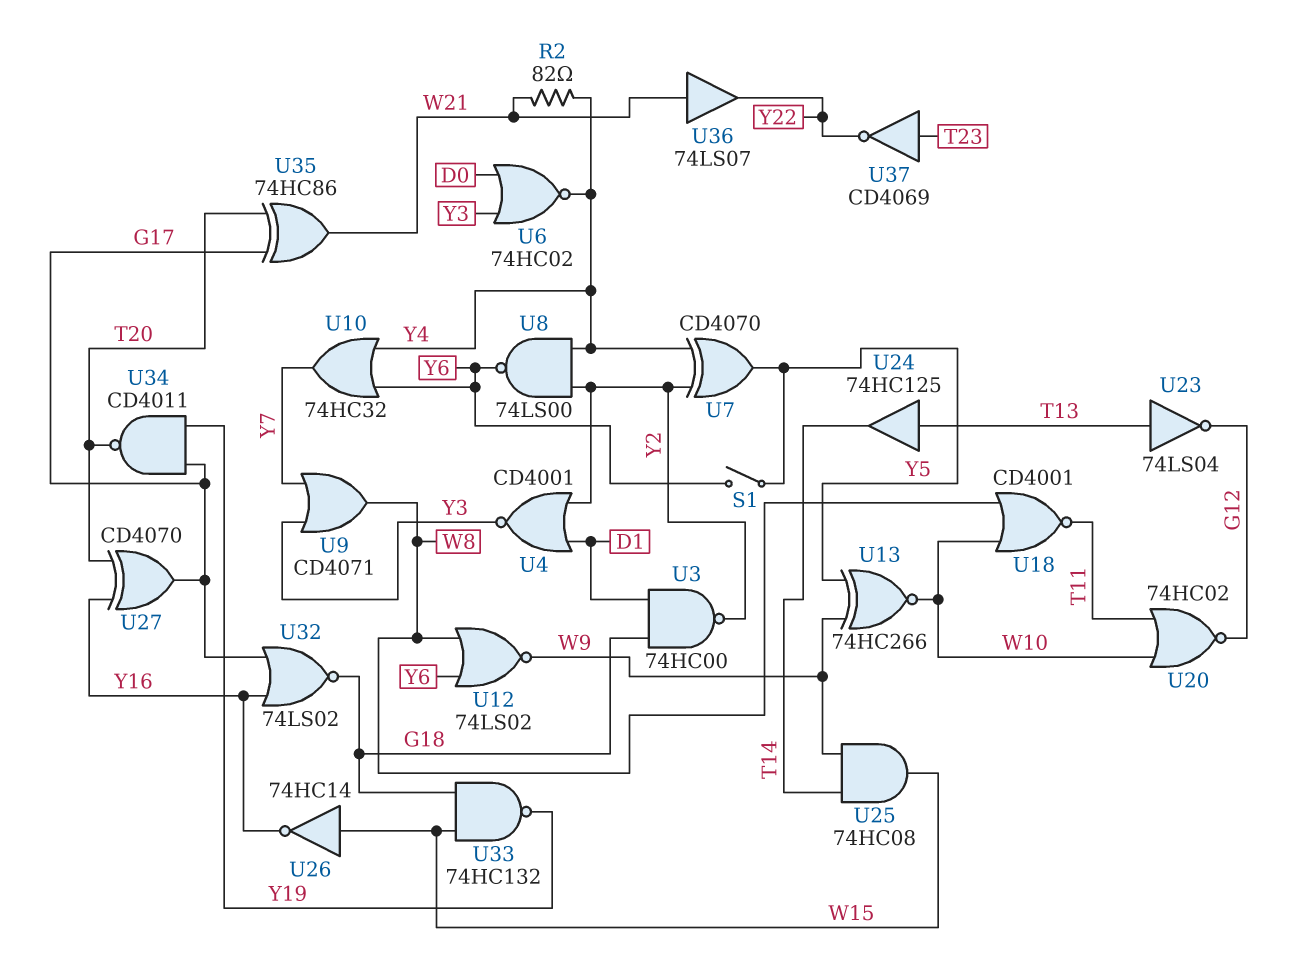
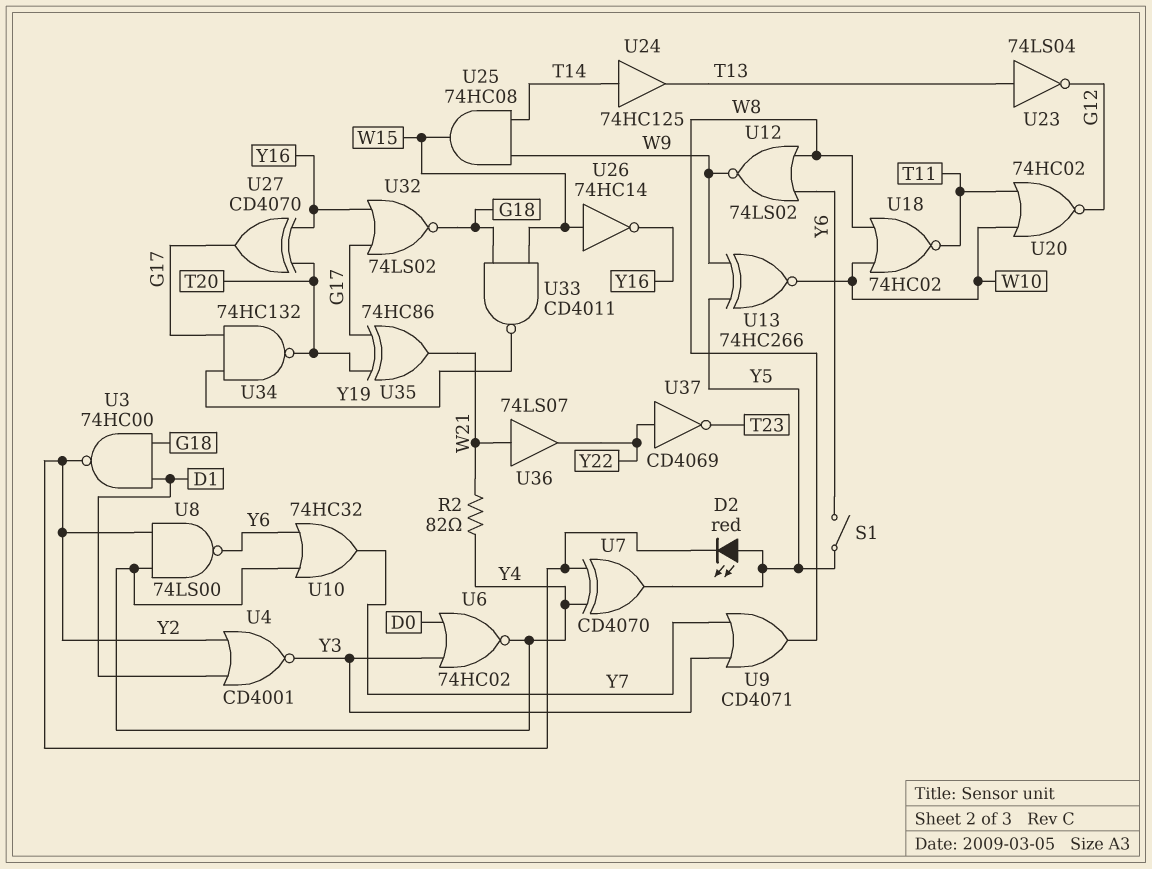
D2: none -> LED red (A Y5, K Y2)
U18: NOR CD4001 (in W8, in W10, out T11) -> NOR 74HC02 (in W8, in W10, out T11)
U24: buffer 74HC125 (in T13, out T14) -> buffer 74HC125 (in T14, out T13)
U33: NAND 74HC132 (in G18, in W15, out Y19) -> NAND CD4011 (in G18, in W15, out Y19)
U34: NAND CD4011 (in G17, in Y19, out T20) -> NAND 74HC132 (in G17, in Y19, out T20)
U37: NOT CD4069 (in T23, out Y22) -> NOT CD4069 (in Y22, out T23)

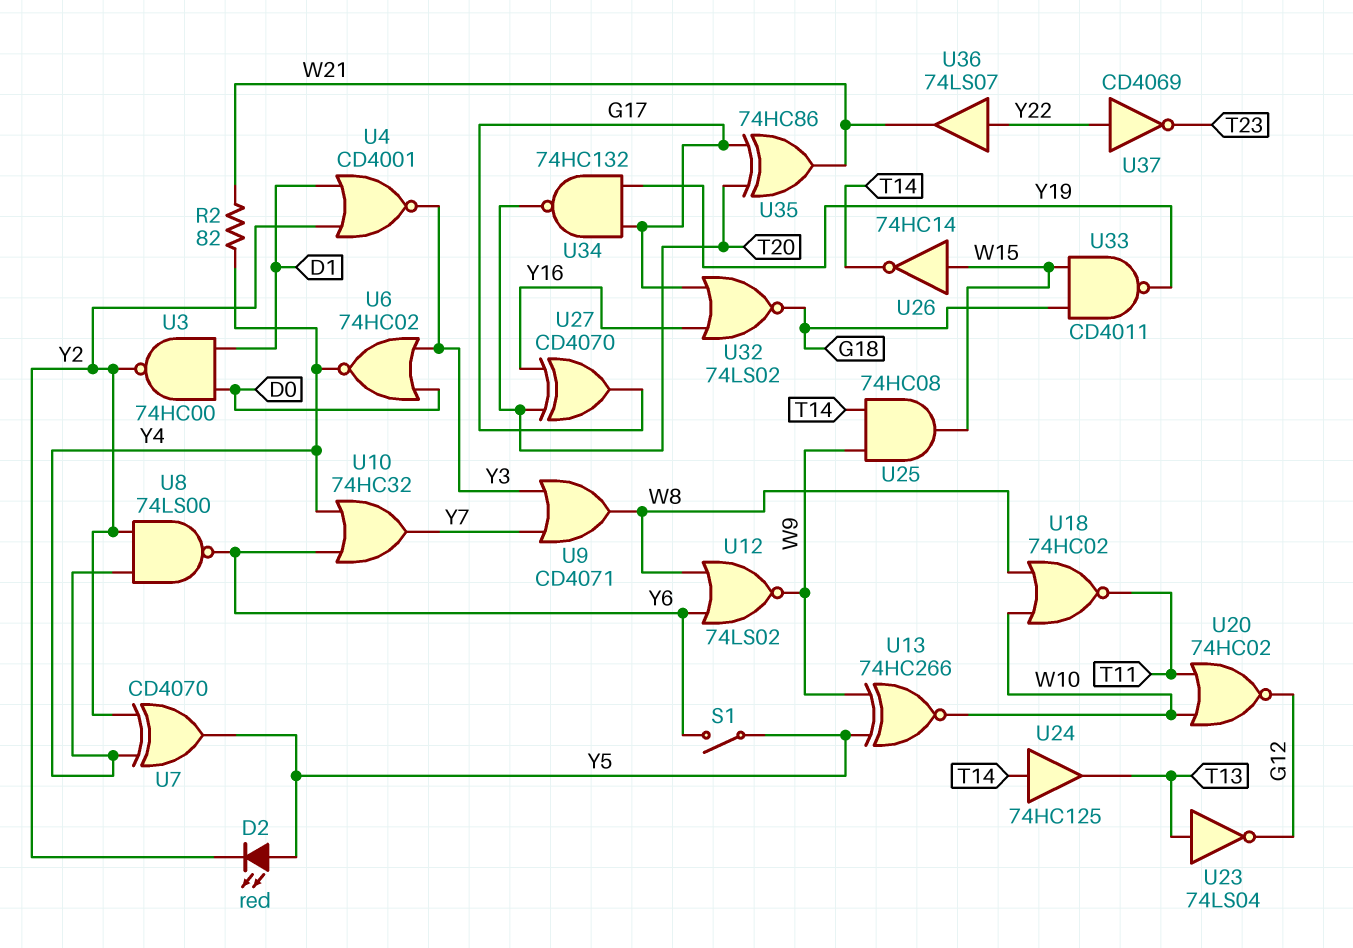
U3: NAND 74HC00 (in D1, in G18, out Y2) -> NAND 74HC00 (in D0, in D1, out Y2)
U26: NOT 74HC14 (in W15, out Y16) -> NOT 74HC14 (in W15, out T14)
U36: buffer 74LS07 (in W21, out Y22) -> buffer 74LS07 (in Y22, out W21)

